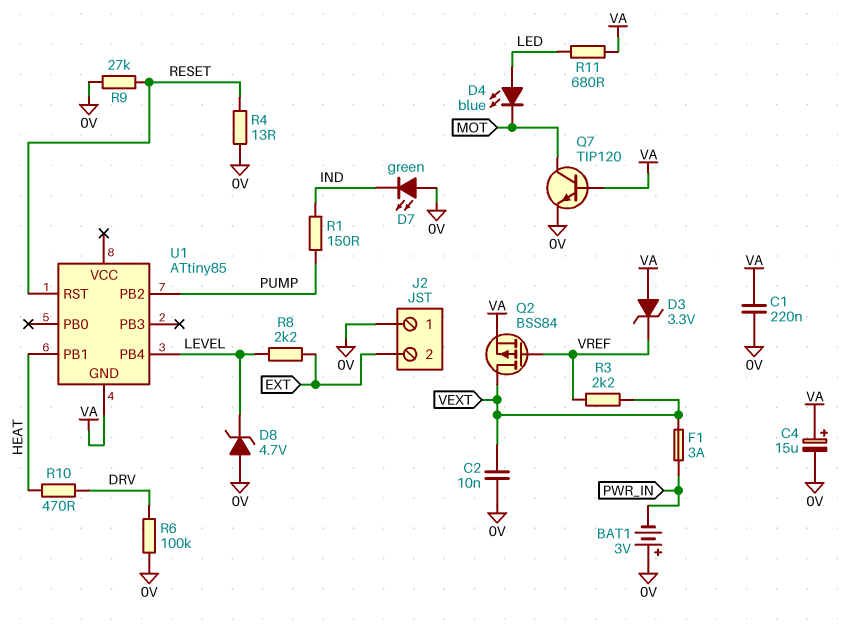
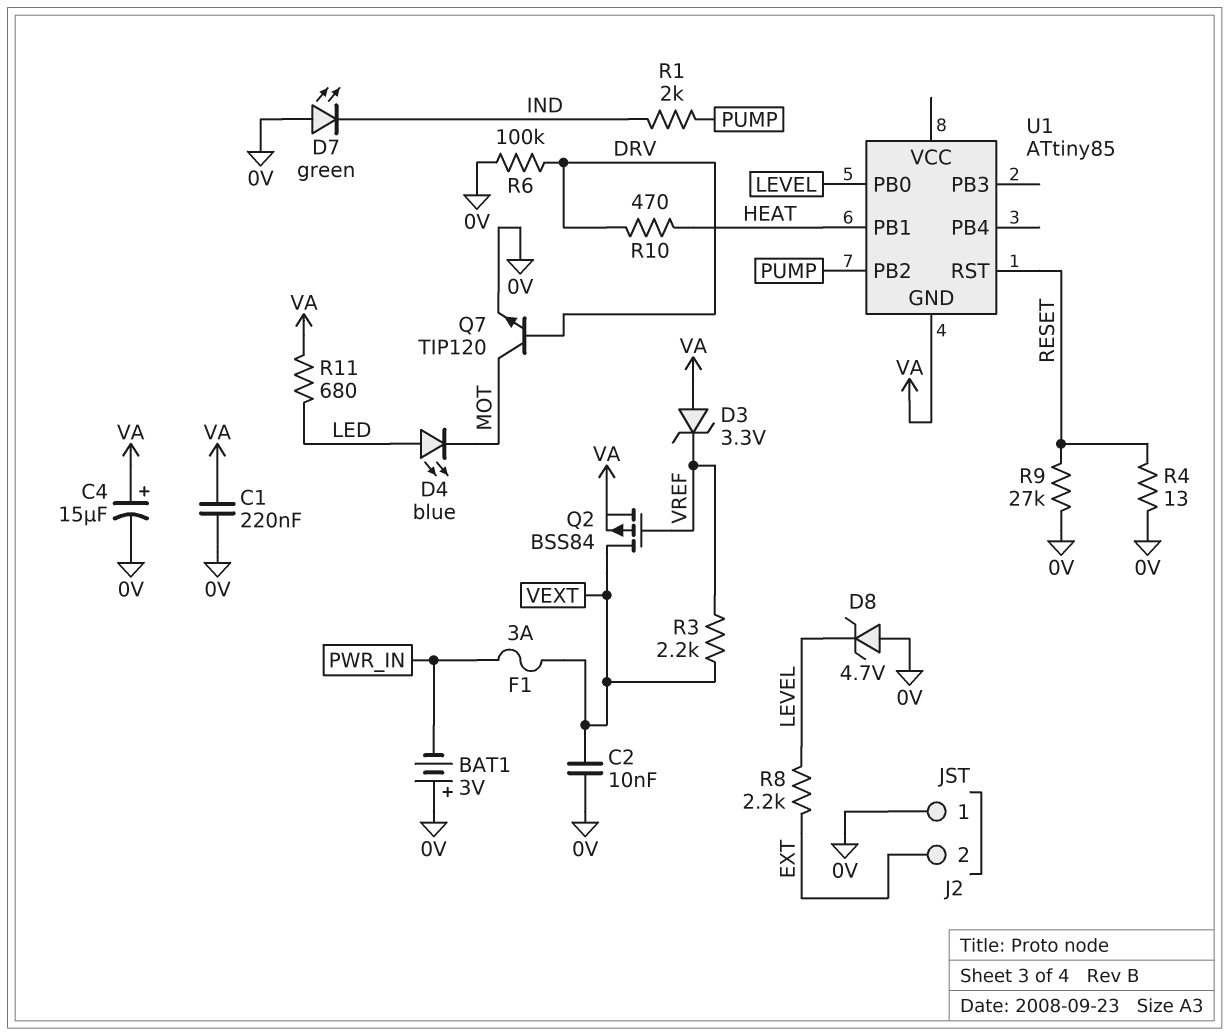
Q7: NPN TIP120 (B VA, C MOT, E 0V) -> NPN TIP120 (B DRV, C MOT, E 0V)
R1: 150 (IND, PUMP) -> 2k (IND, PUMP)
U1 pin PB0: none -> LEVEL
U1 pin PB4: LEVEL -> none

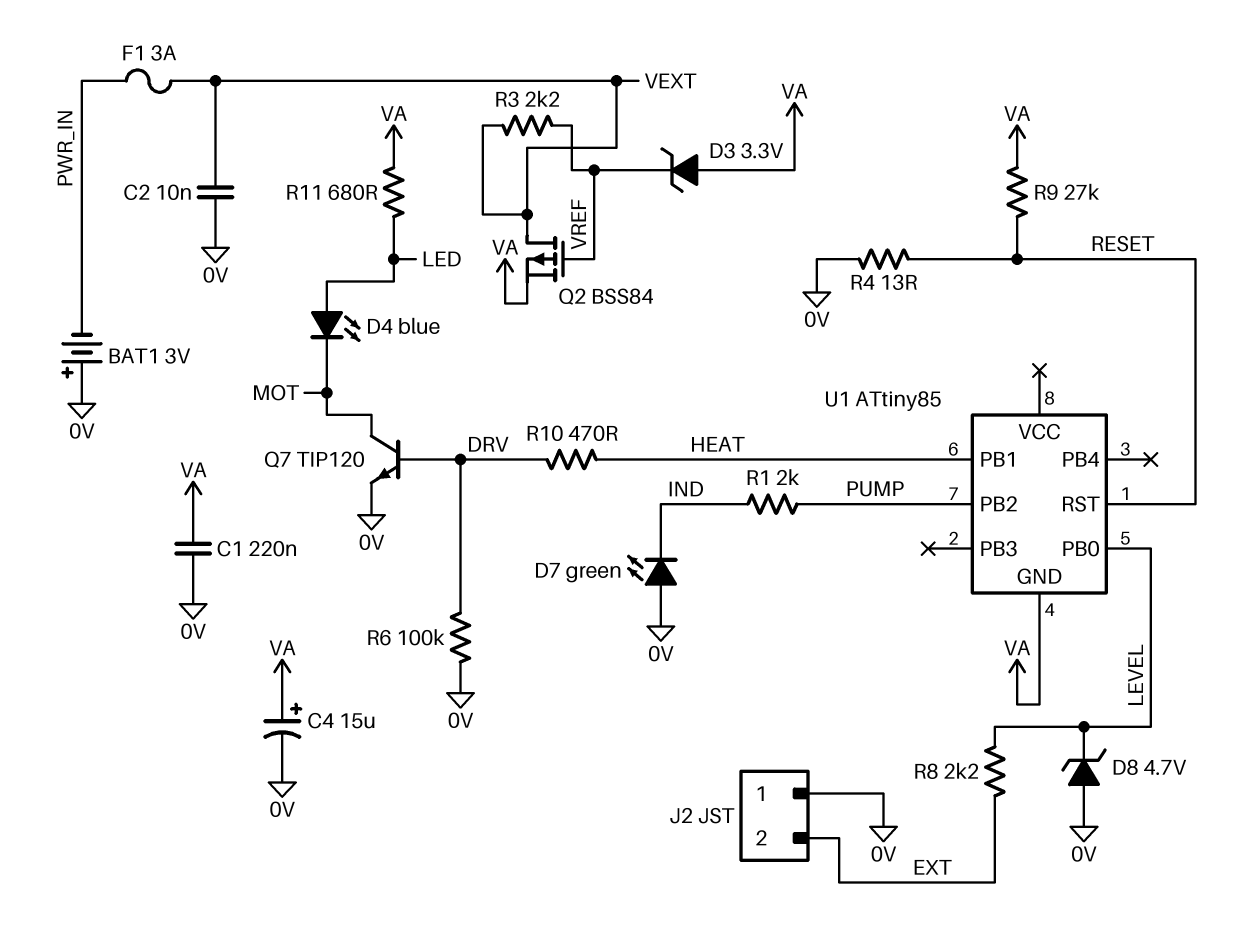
R9: 27k (0V, RESET) -> 27k (RESET, VA)

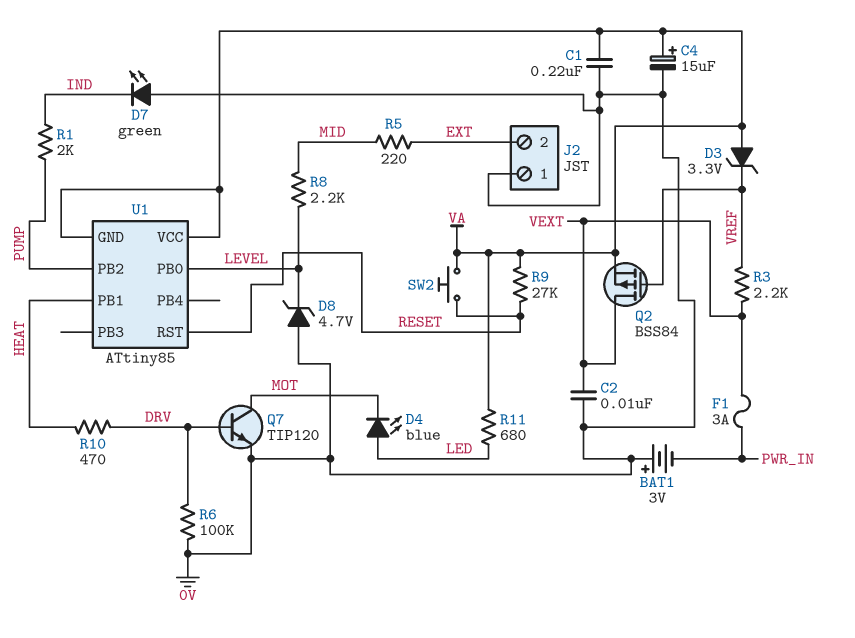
R4: 13 (0V, RESET) -> none
R5: none -> 220 (EXT, MID)
R8: 2.2k (EXT, LEVEL) -> 2.2k (LEVEL, MID)
SW2: none -> button (RESET, VA)
U1 pin VCC: none -> VA

